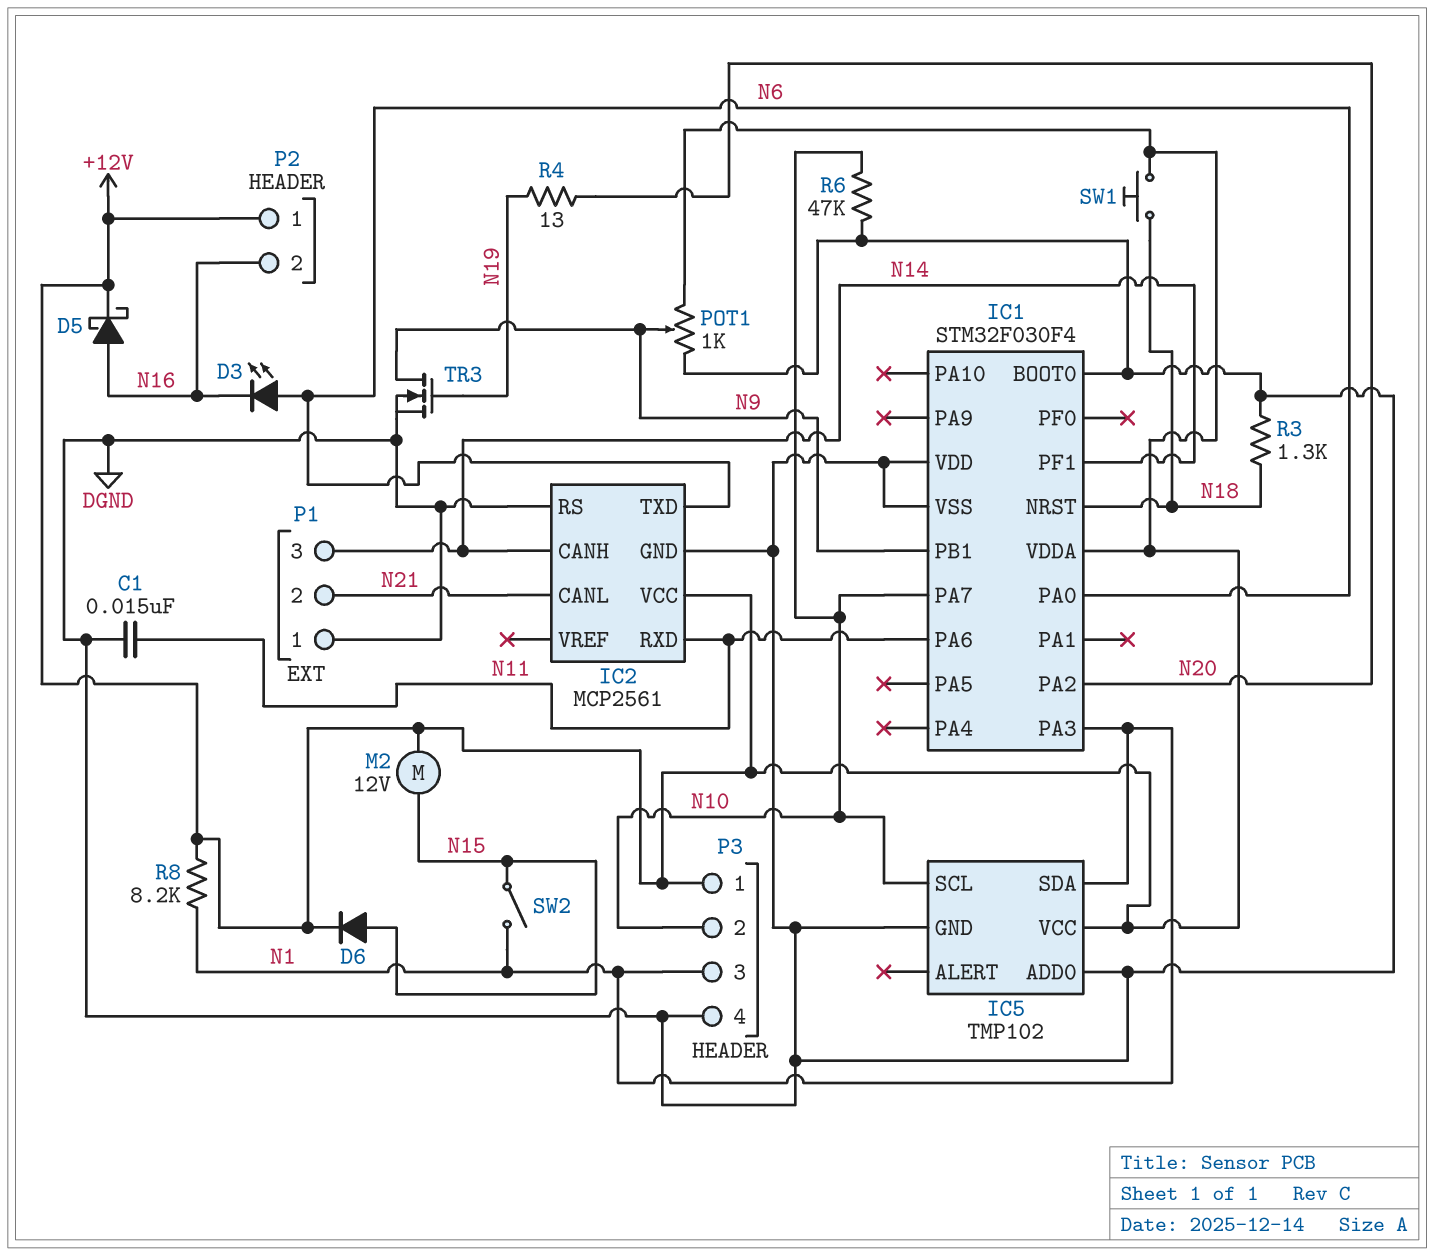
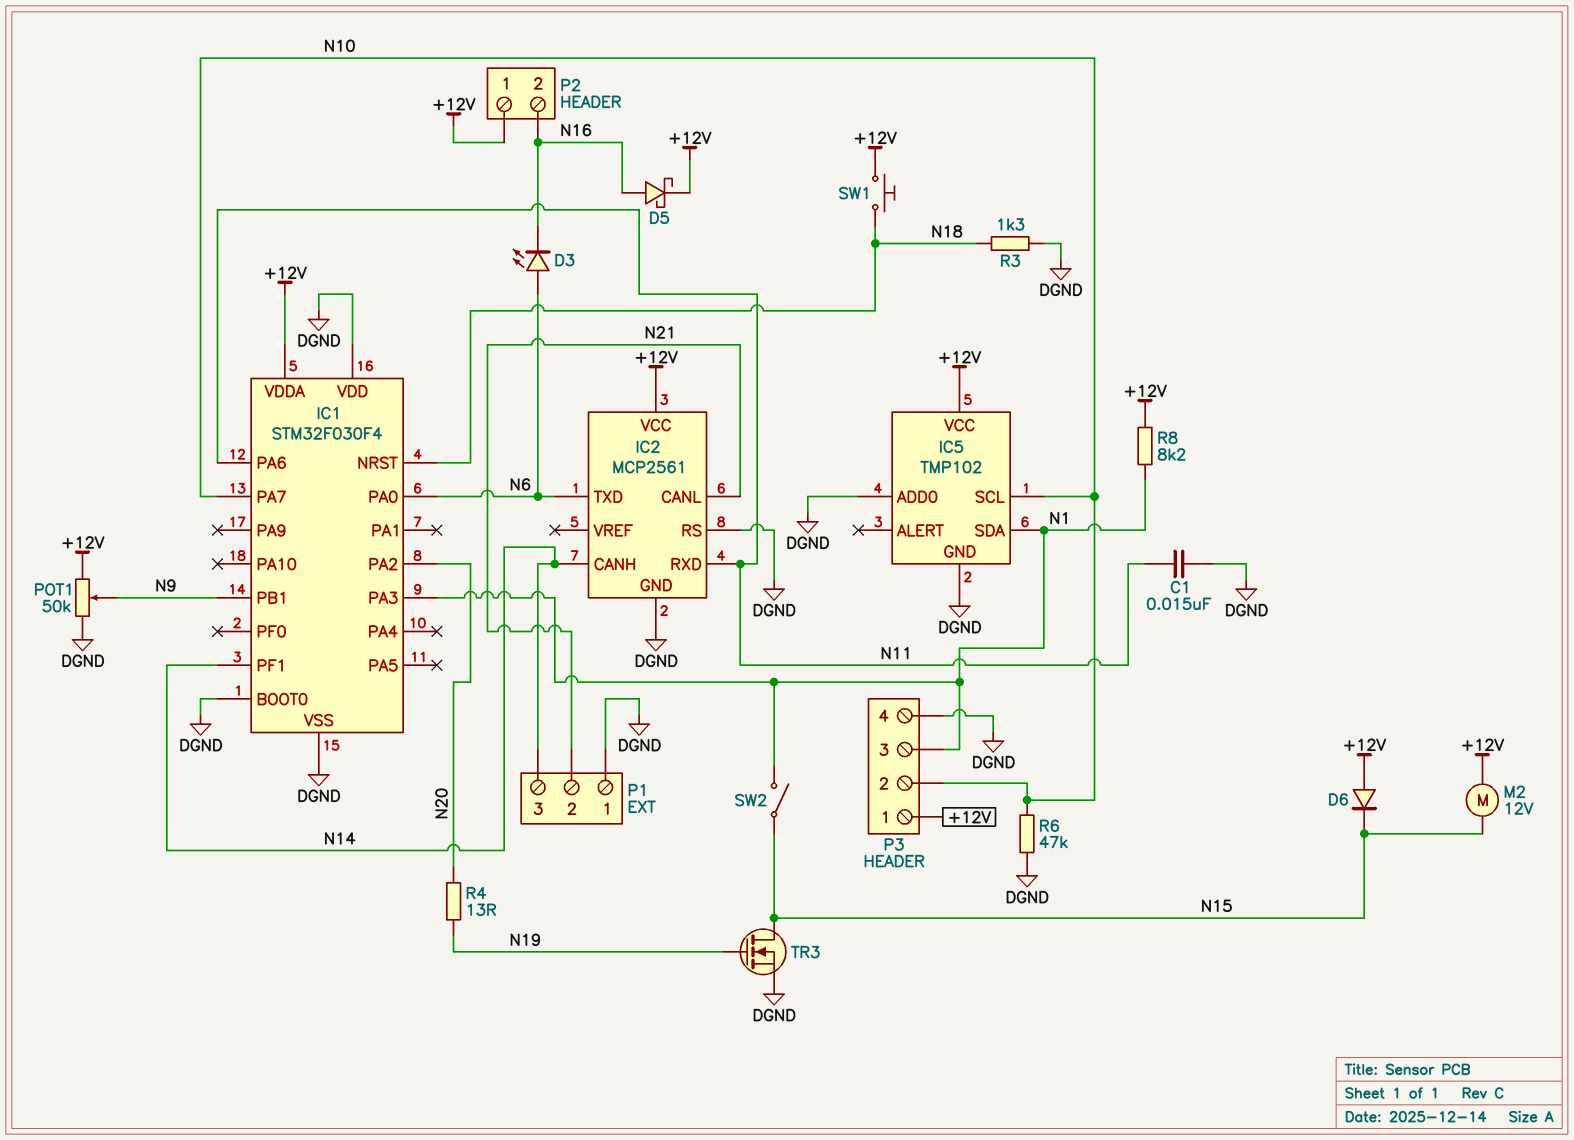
D6: diode (A N15, K +12V) -> diode (A +12V, K N15)
POT1: 1k (+12V, DGND, wiper N9) -> 50k (+12V, DGND, wiper N9)
TR3: NMOS (G N19, D N9, S DGND) -> NMOS (G N19, D N15, S DGND)

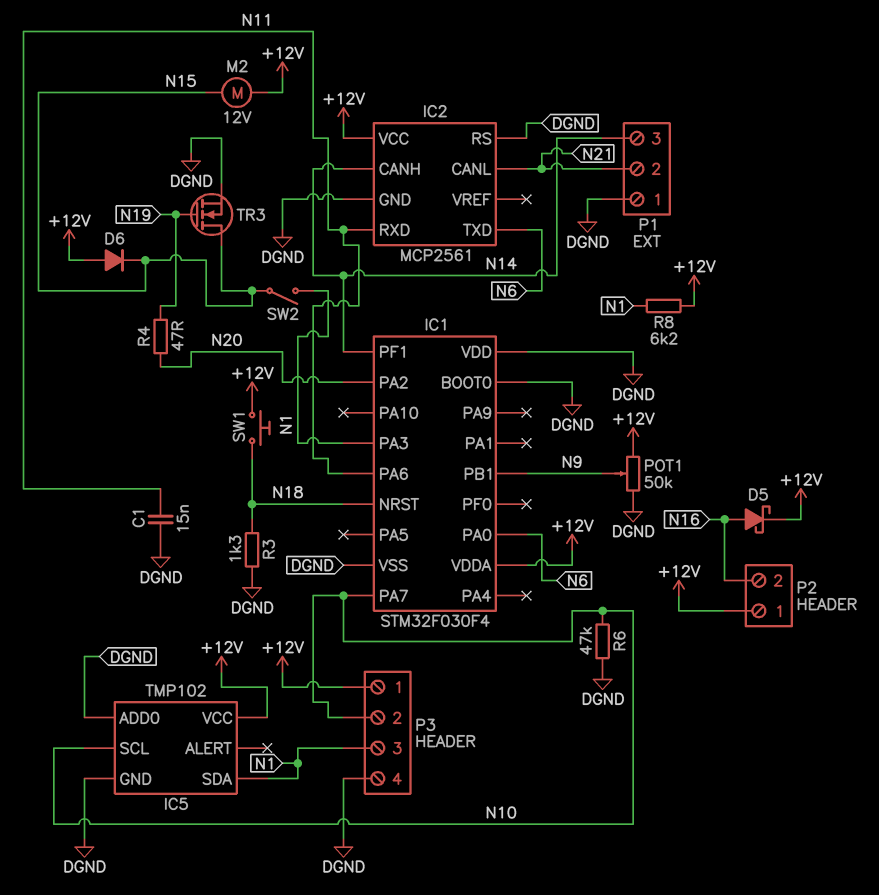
D3: LED (A N6, K N16) -> none
R4: 13 (N19, N20) -> 47 (N19, N20)
R8: 8.2k (+12V, N1) -> 6.2k (+12V, N1)

